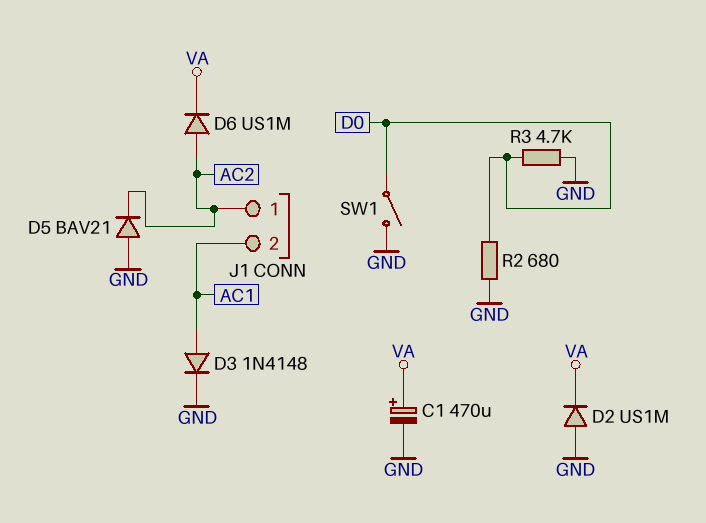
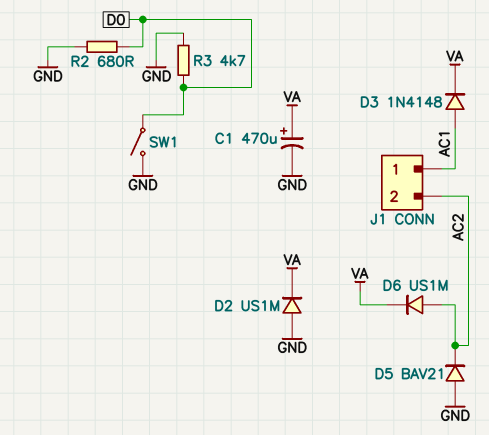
D3: diode 1N4148 (A AC1, K GND) -> diode 1N4148 (A AC1, K VA)
J1 pin 1: AC2 -> AC1
J1 pin 2: AC1 -> AC2

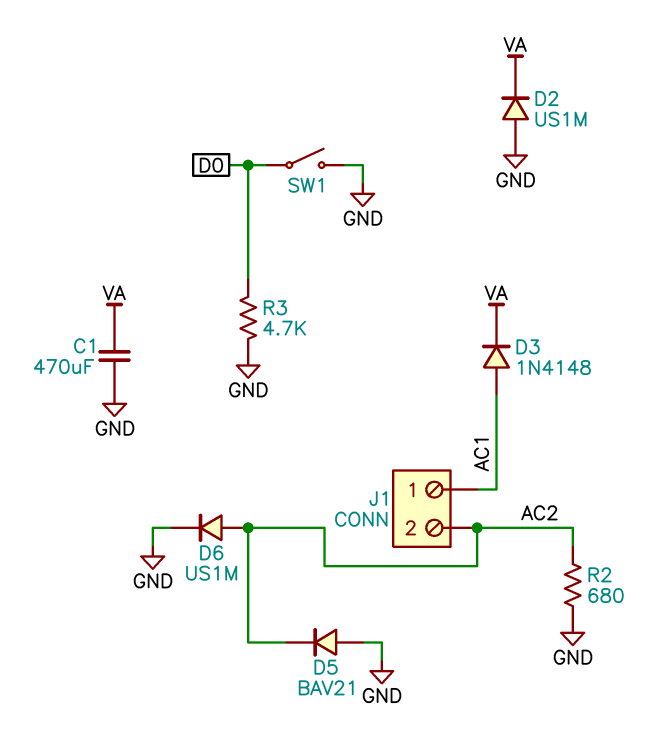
C1: 470uF (plus VA, minus GND) -> 470uF (GND, VA)
D6: diode US1M (A AC2, K VA) -> diode US1M (A AC2, K GND)
R2: 680 (D0, GND) -> 680 (AC2, GND)

